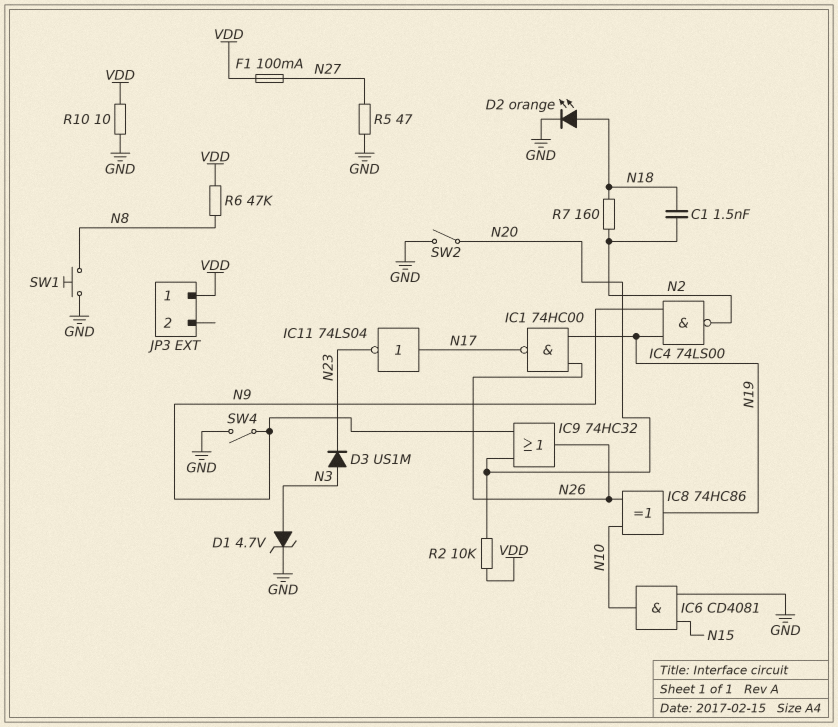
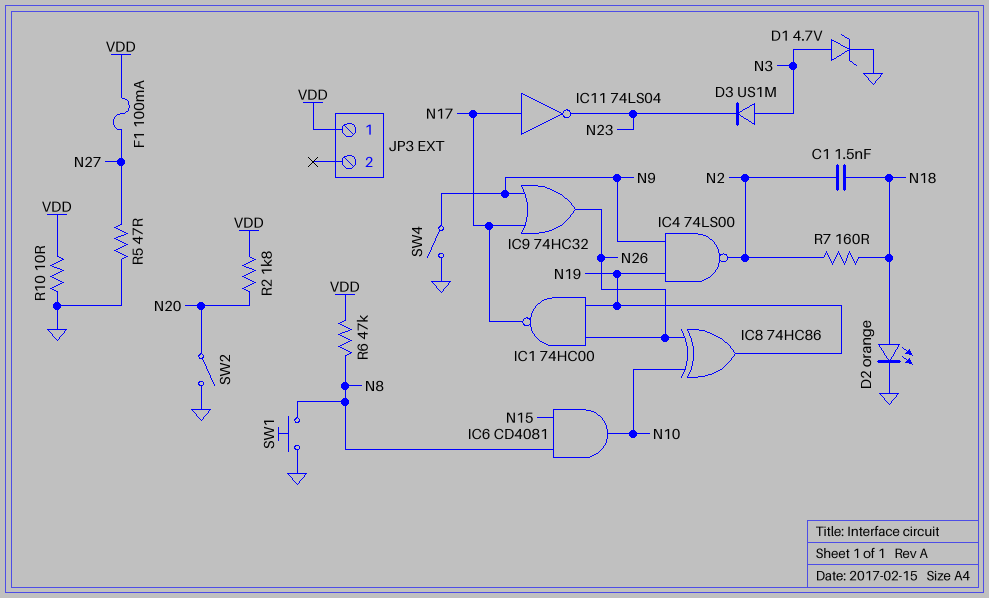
IC6: AND CD4081 (in GND, in N15, out N10) -> AND CD4081 (in N8, in N15, out N10)
IC9: OR 74HC32 (in N9, in N20, out N26) -> OR 74HC32 (in N9, in N17, out N26)
R2: 10k (N20, VDD) -> 1.8k (N20, VDD)

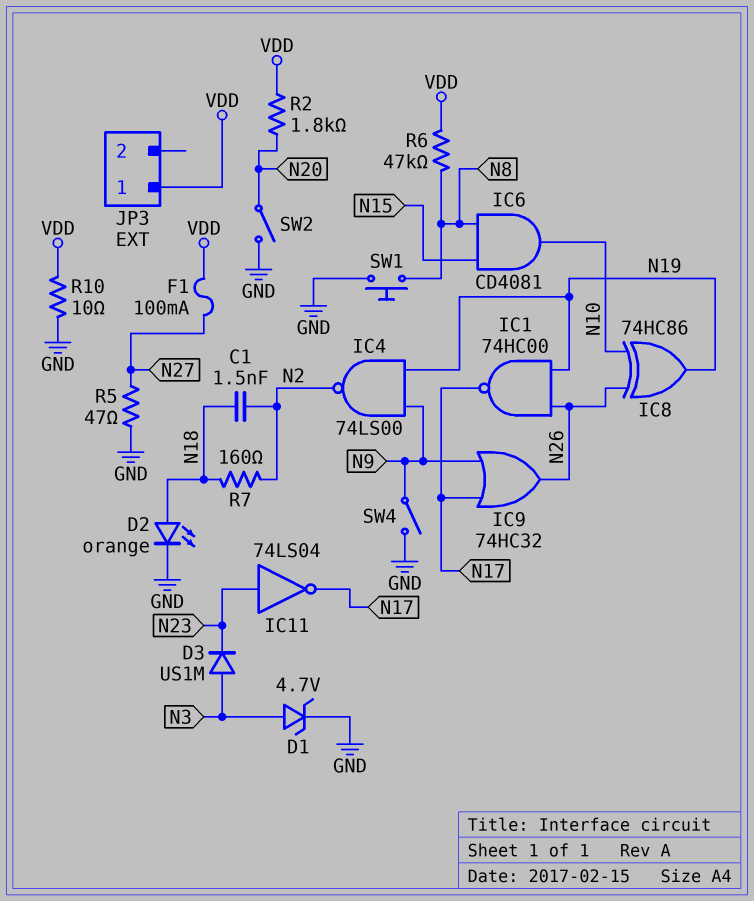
IC11: NOT 74LS04 (in N17, out N23) -> NOT 74LS04 (in N23, out N17)

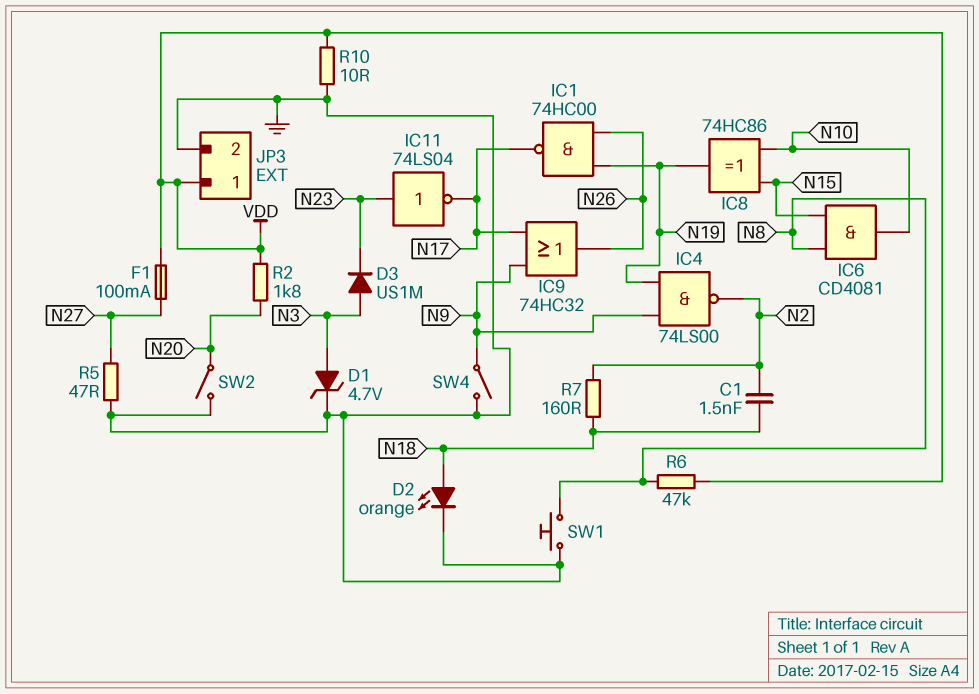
IC8: XOR 74HC86 (in N10, in N26, out N19) -> XOR 74HC86 (in N10, in N15, out N19)
JP3 pin 2: none -> GND

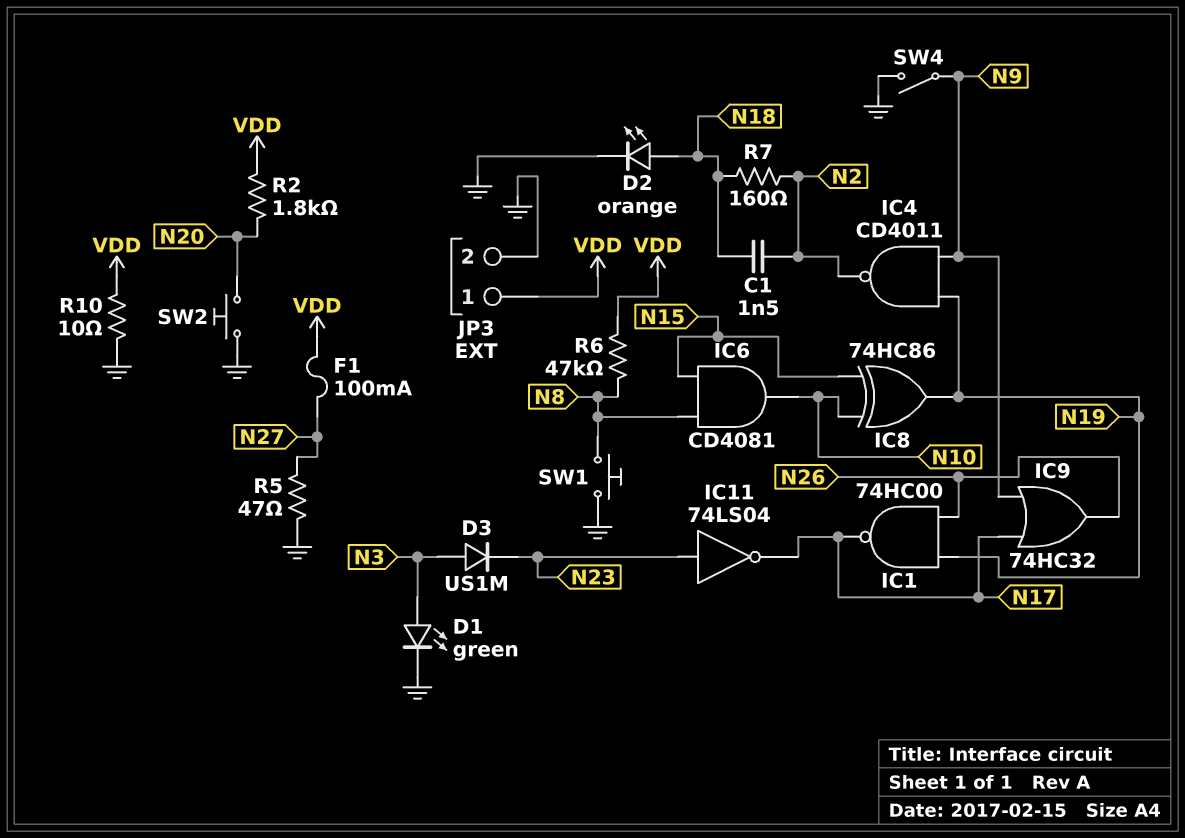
D1: zener 4.7V (A N3, K GND) -> LED green (A N3, K GND)
IC4: NAND 74LS00 (in N9, in N19, out N2) -> NAND CD4011 (in N9, in N19, out N2)
SW2: switch (GND, N20) -> button (GND, N20)

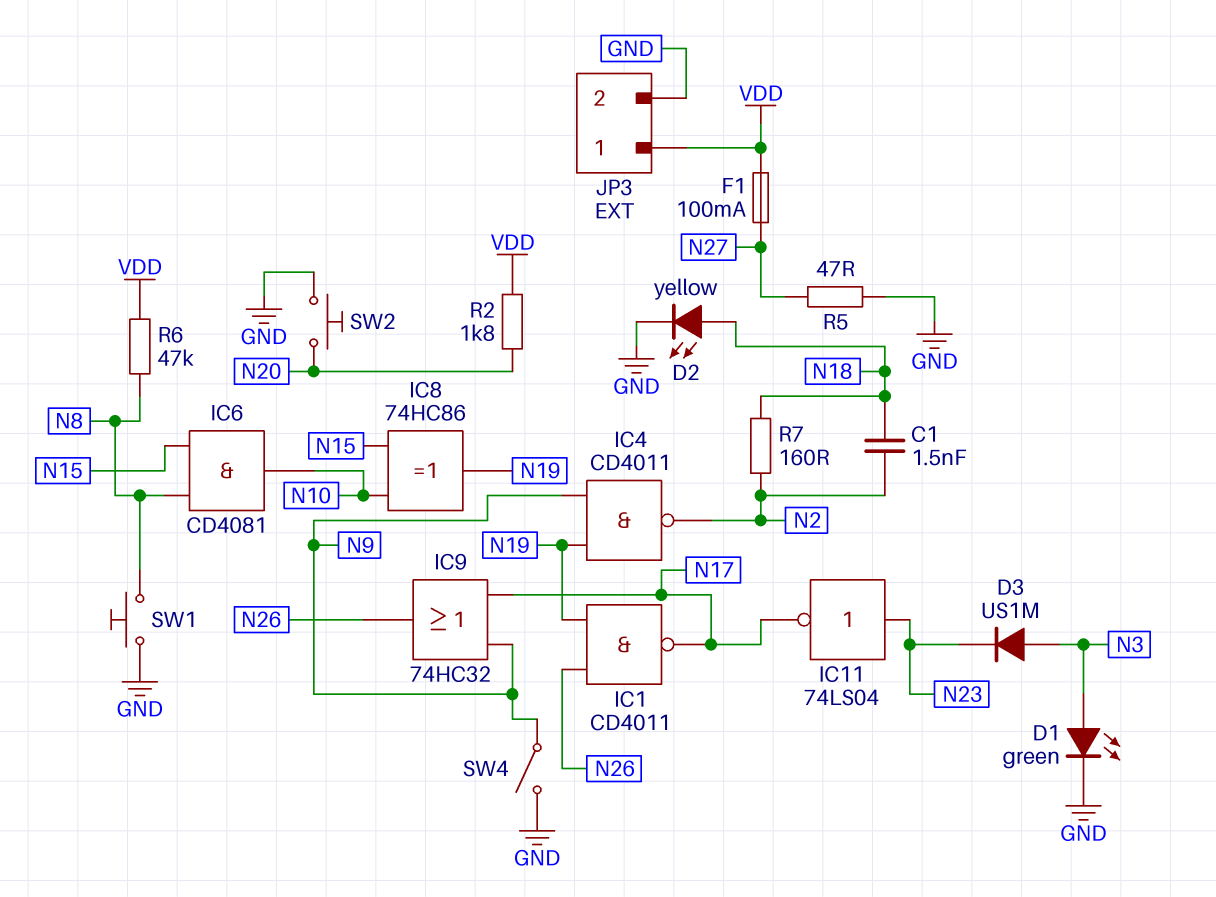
D2: LED orange (A N18, K GND) -> LED yellow (A N18, K GND)
IC1: NAND 74HC00 (in N19, in N26, out N17) -> NAND CD4011 (in N19, in N26, out N17)
R10: 10 (GND, VDD) -> none

